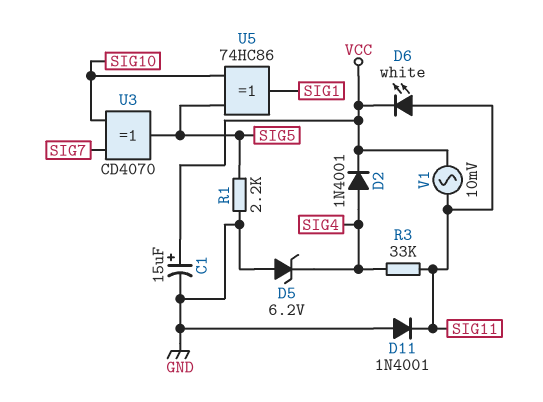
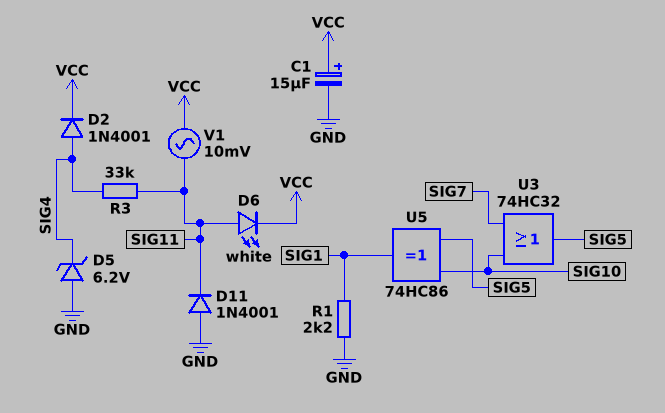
R1: 2.2k (GND, SIG5) -> 2.2k (GND, SIG1)
U3: XOR CD4070 (in SIG7, in SIG10, out SIG5) -> OR 74HC32 (in SIG7, in SIG10, out SIG5)

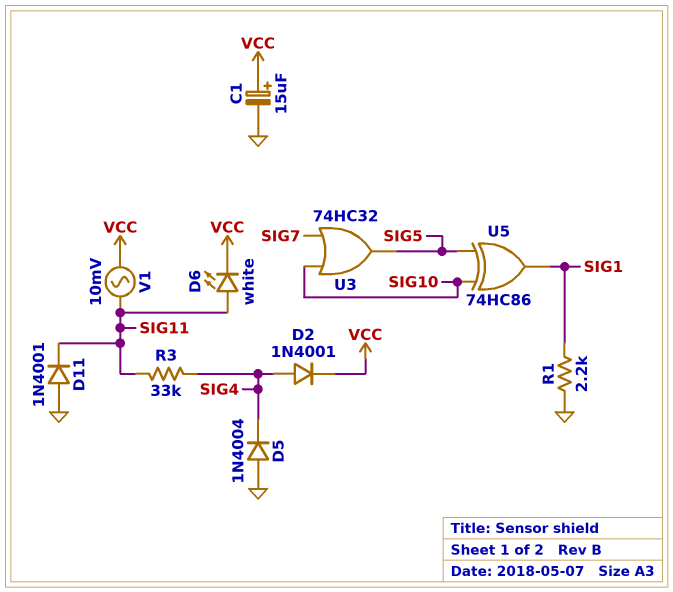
D5: zener 6.2V (A GND, K SIG4) -> diode 1N4004 (A GND, K SIG4)

